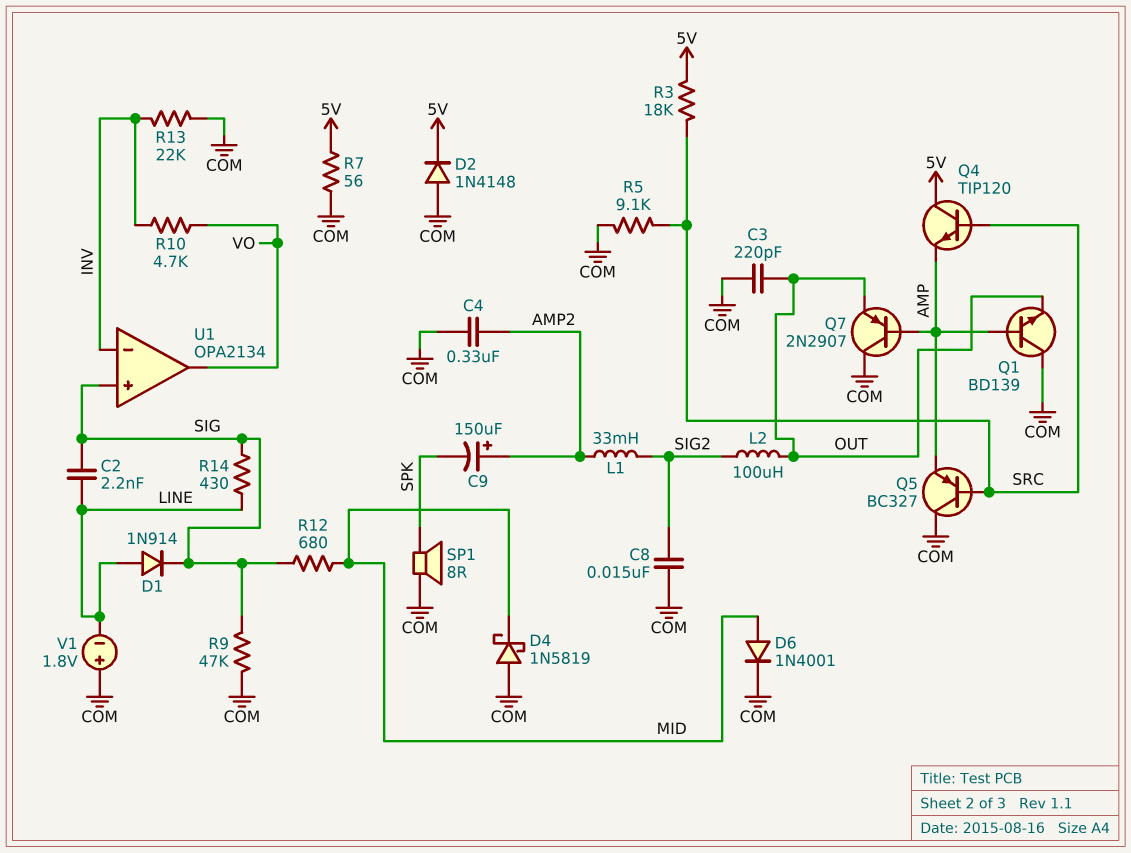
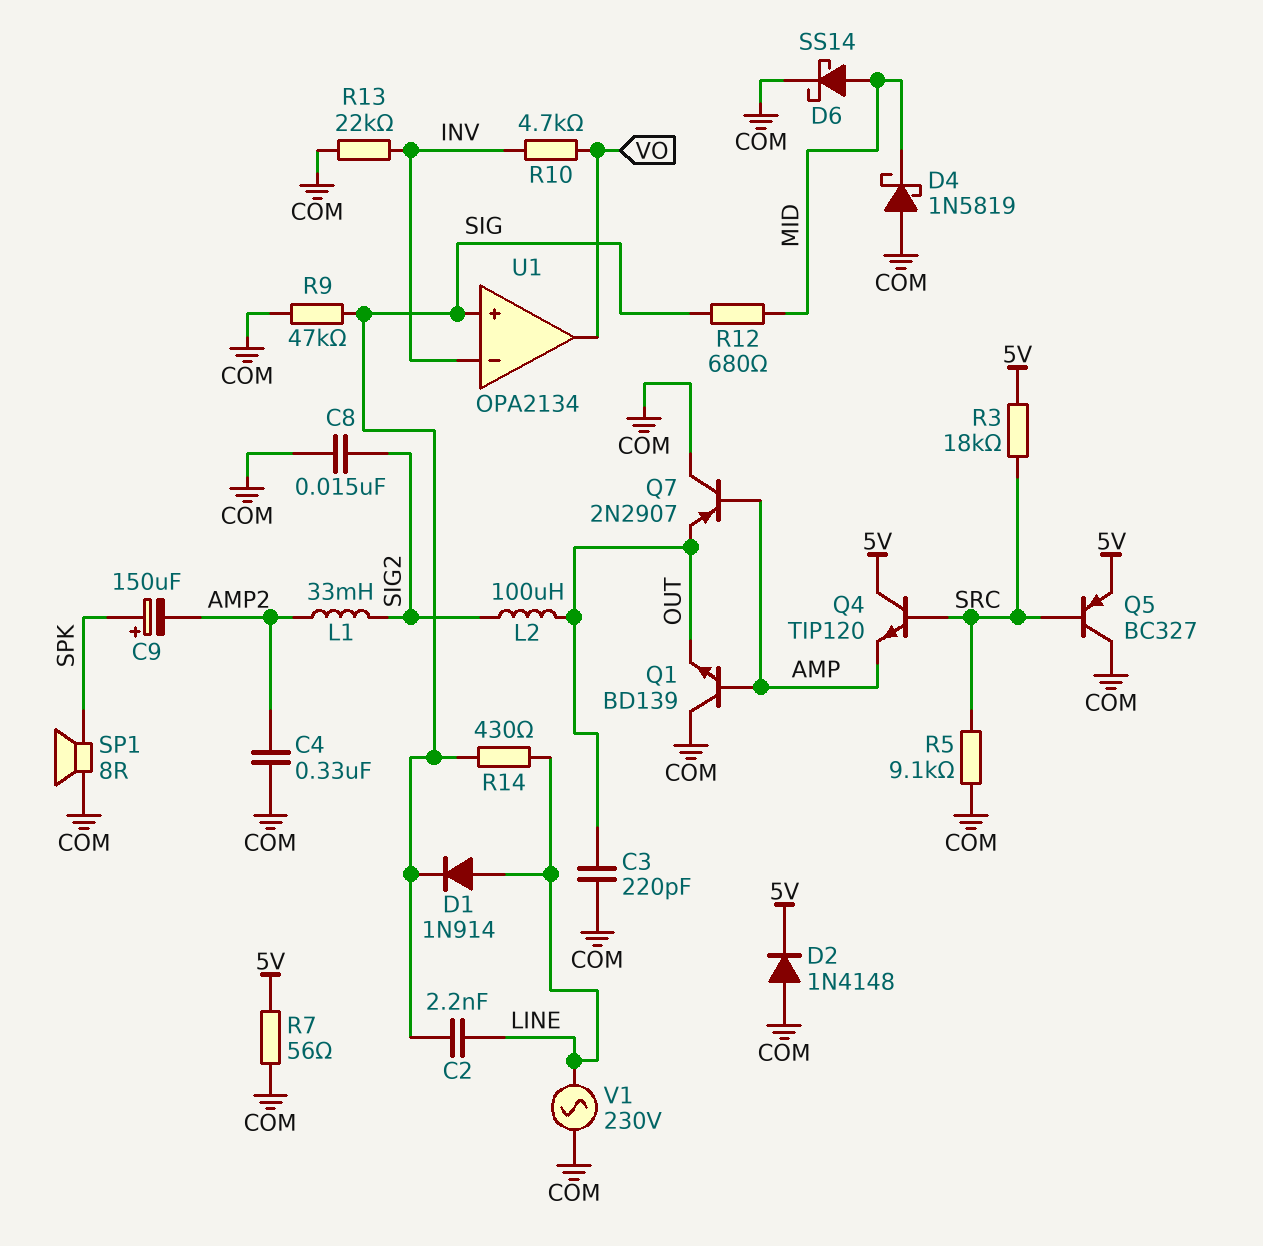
C9: 150uF (plus AMP2, minus SPK) -> 150uF (plus SPK, minus AMP2)
D6: diode 1N4001 (A MID, K COM) -> schottky SS14 (A MID, K COM)
Q5: PNP BC327 (B SRC, C COM, E AMP) -> PNP BC327 (B SRC, C COM, E 5V)
V1: 1.8V (plus COM, minus LINE) -> AC 230V (COM, LINE)

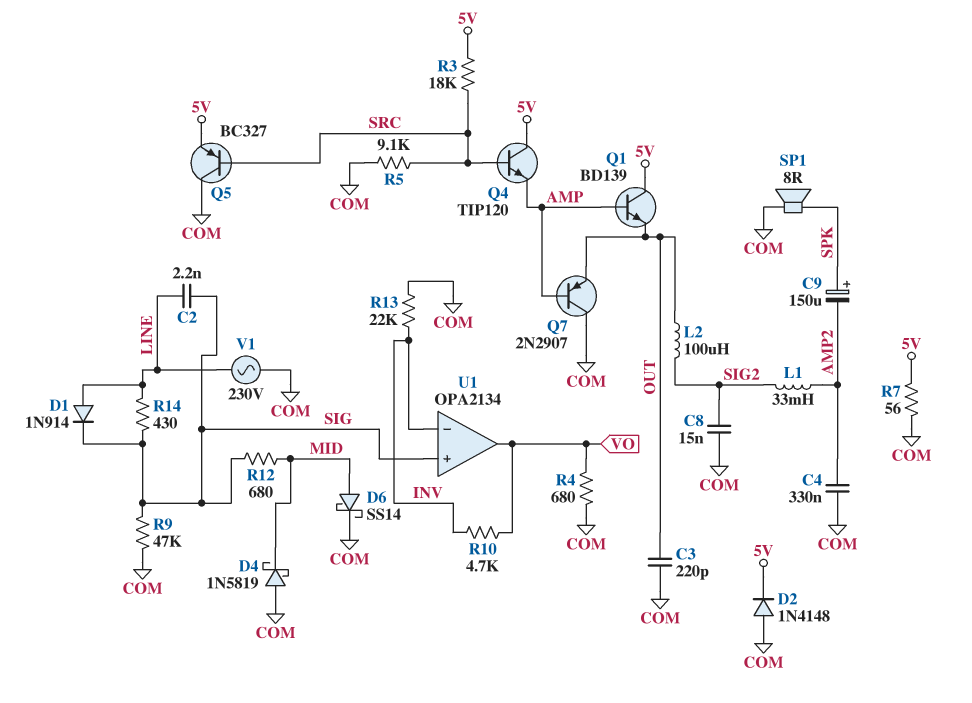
Q1: NPN BD139 (B AMP, C COM, E OUT) -> NPN BD139 (B AMP, C 5V, E OUT)
R4: none -> 680 (COM, VO)

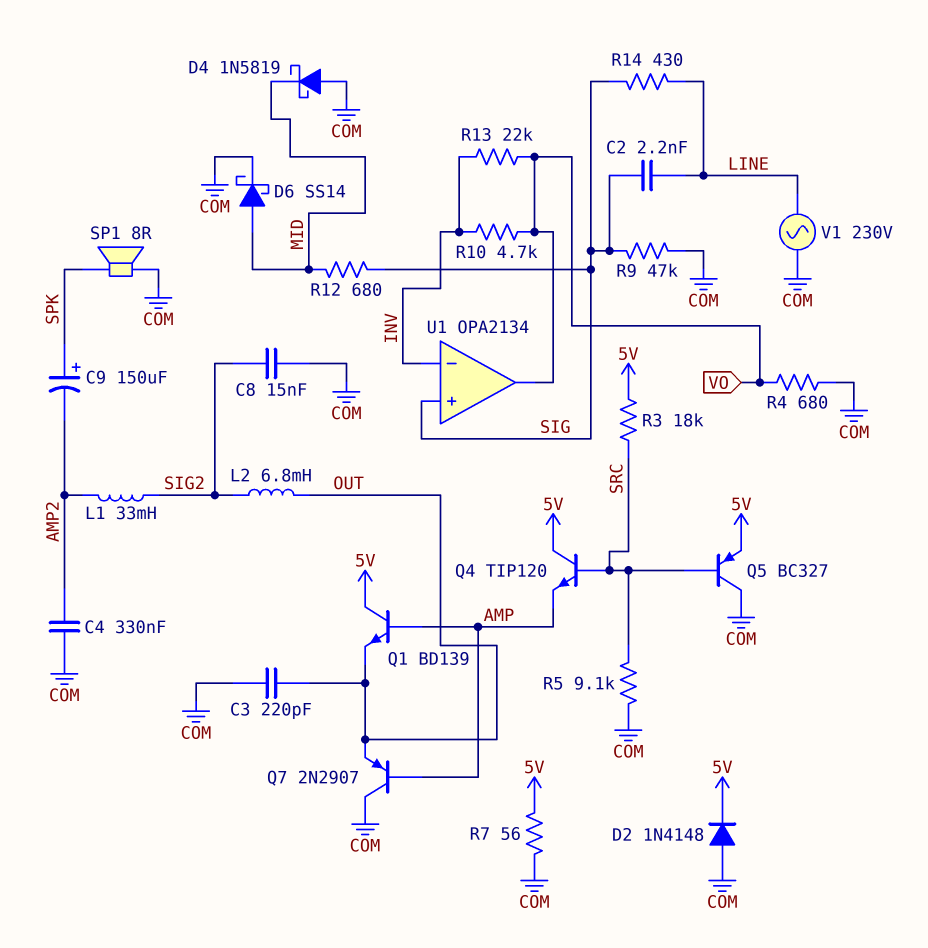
D1: diode 1N914 (A LINE, K SIG) -> none
L2: 100uH (OUT, SIG2) -> 6.8mH (OUT, SIG2)
R13: 22k (COM, INV) -> 22k (INV, VO)

